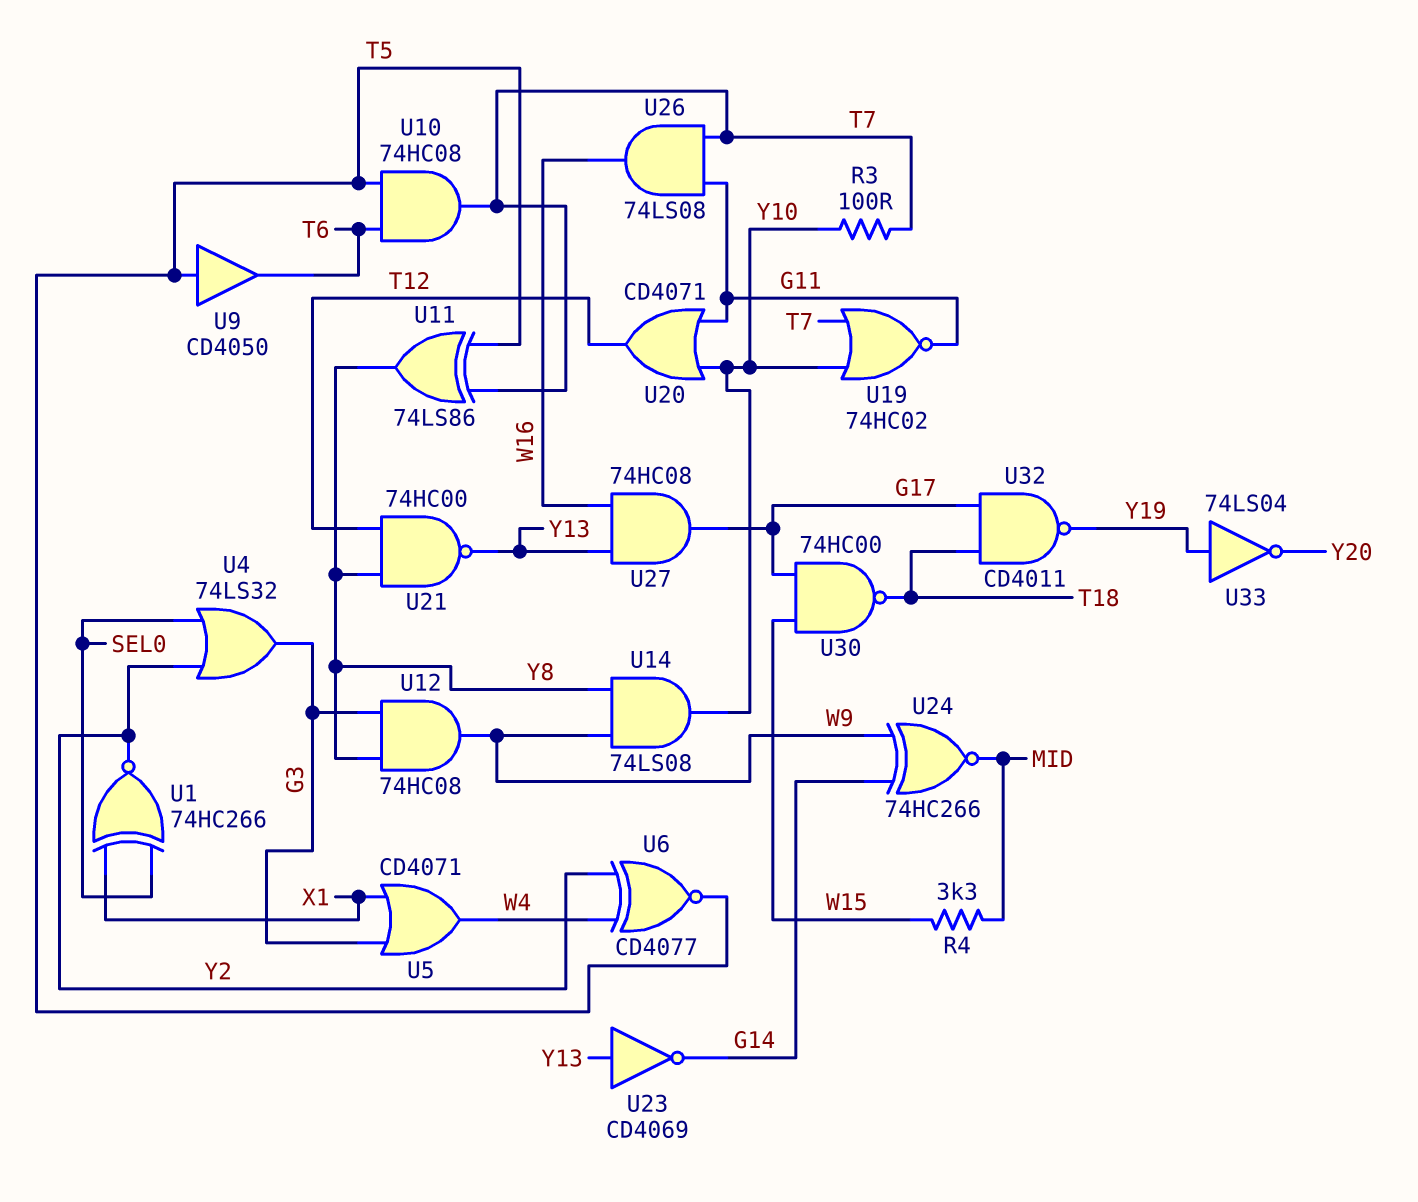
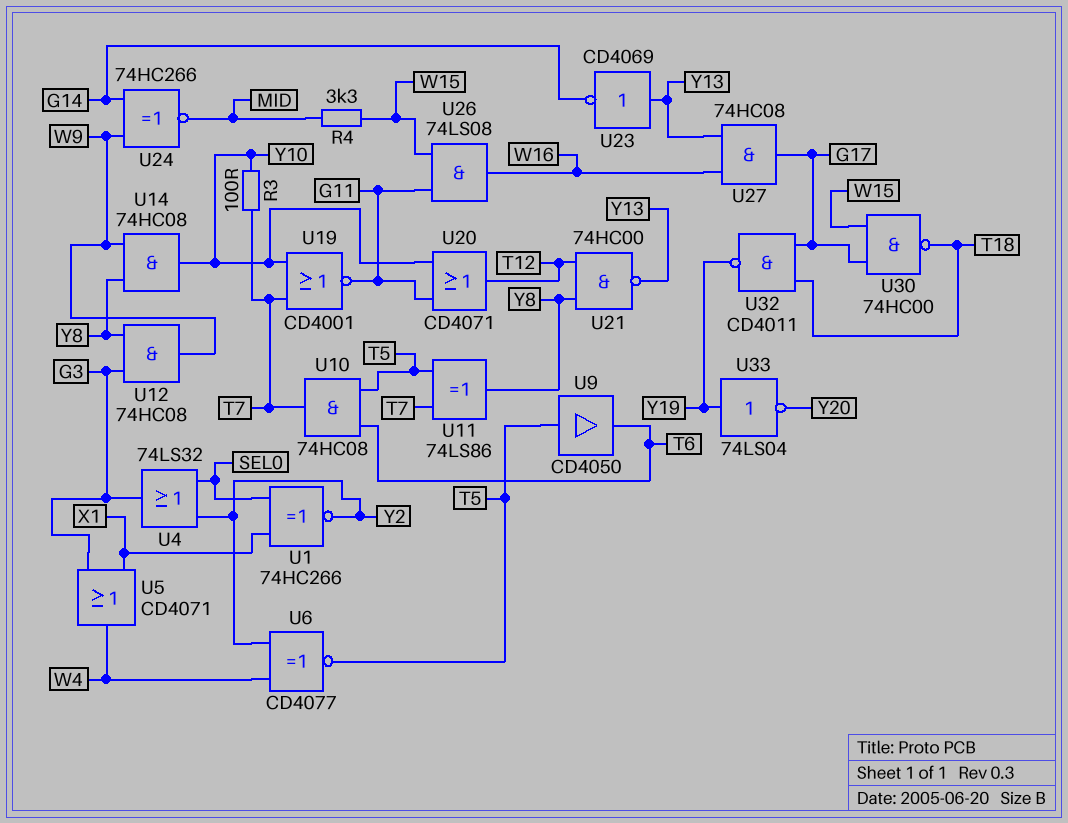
U14: AND 74LS08 (in W9, in Y8, out Y10) -> AND 74HC08 (in W9, in Y8, out Y10)
U19: NOR 74HC02 (in T7, in Y10, out G11) -> NOR CD4001 (in T7, in Y10, out G11)
U26: AND 74LS08 (in G11, in T7, out W16) -> AND 74LS08 (in G11, in W15, out W16)

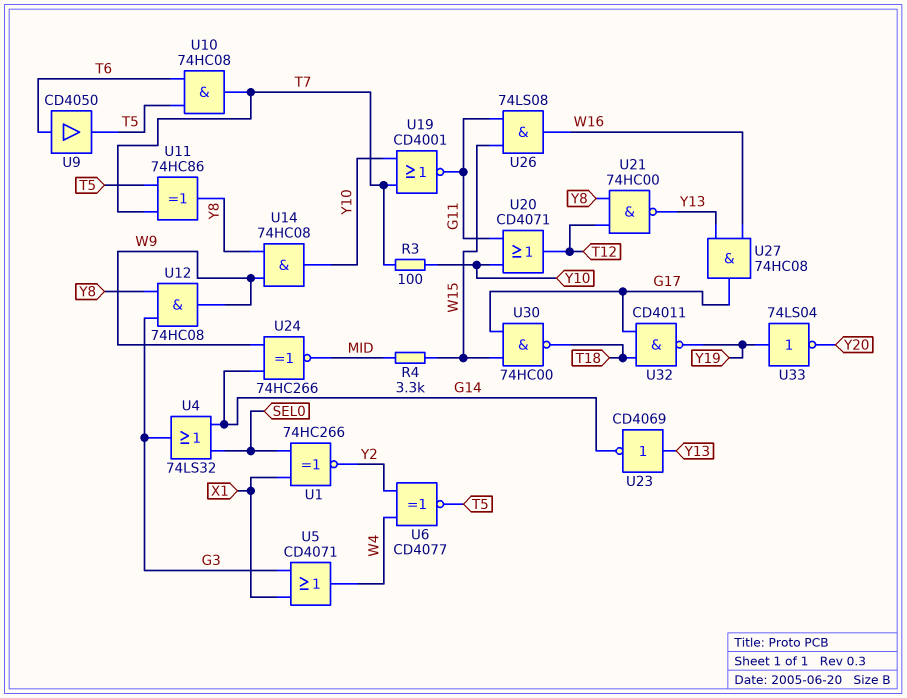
U4: OR 74LS32 (in SEL0, in Y2, out G3) -> OR 74LS32 (in G14, in SEL0, out G3)
U9: buffer CD4050 (in T5, out T6) -> buffer CD4050 (in T6, out T5)
U11: XOR 74LS86 (in T5, in T7, out Y8) -> XOR 74HC86 (in T5, in T7, out Y8)

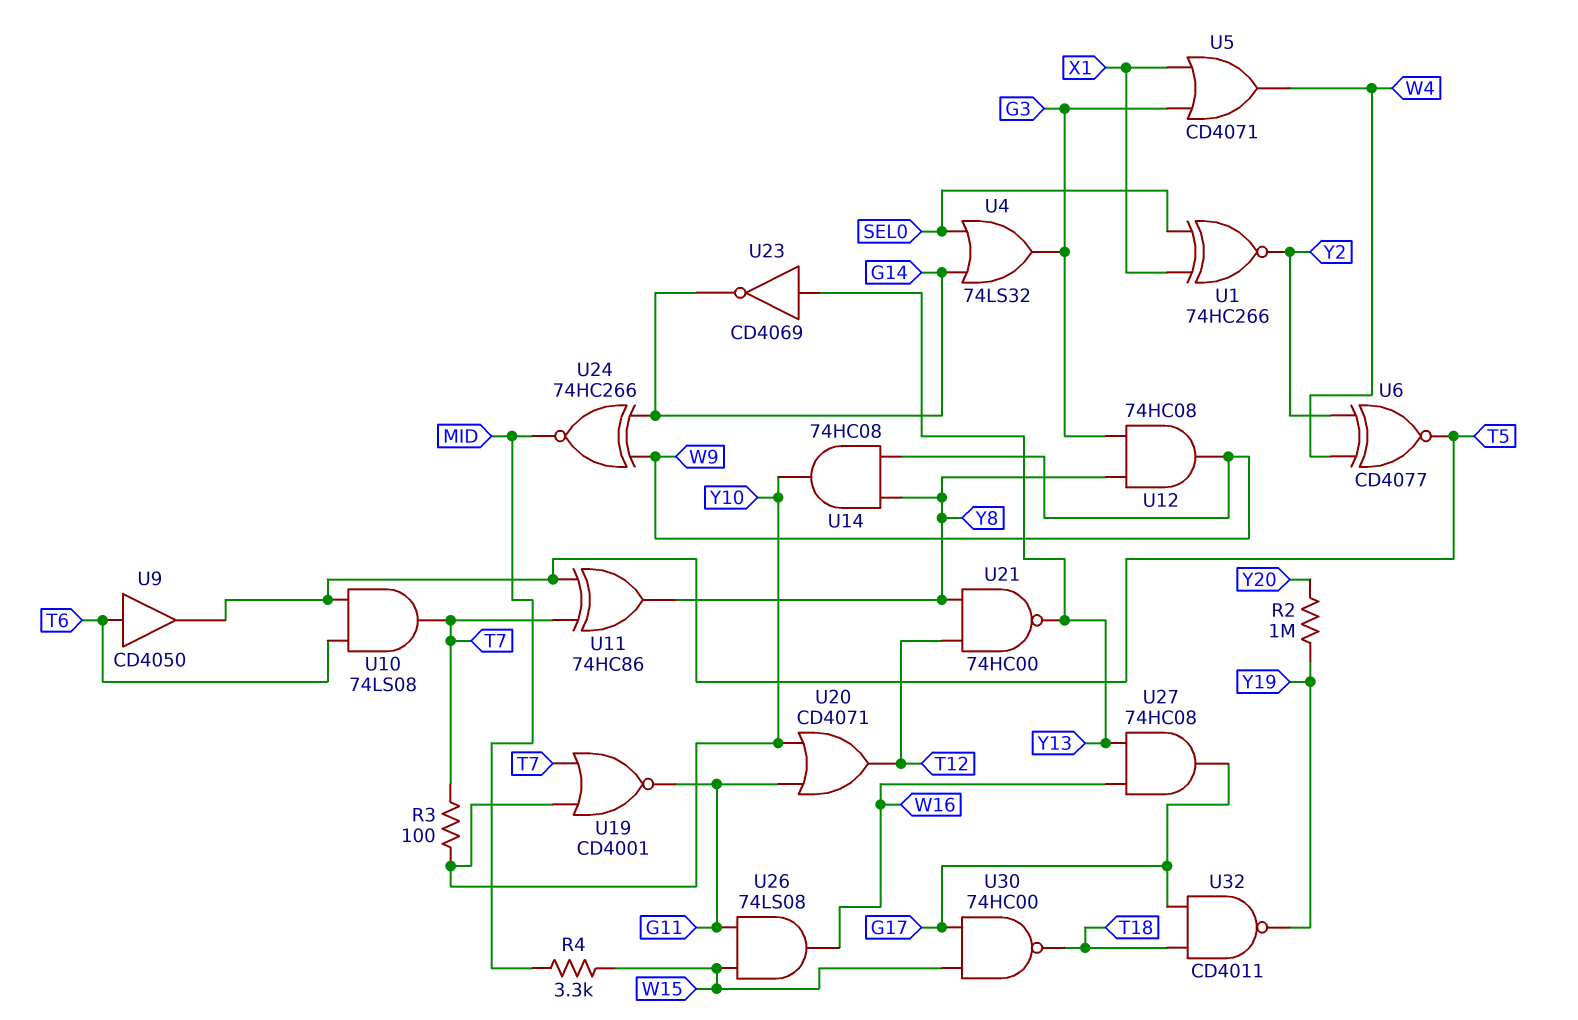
R2: none -> 1M (Y19, Y20)
U10: AND 74HC08 (in T5, in T6, out T7) -> AND 74LS08 (in T5, in T6, out T7)
U33: NOT 74LS04 (in Y19, out Y20) -> none

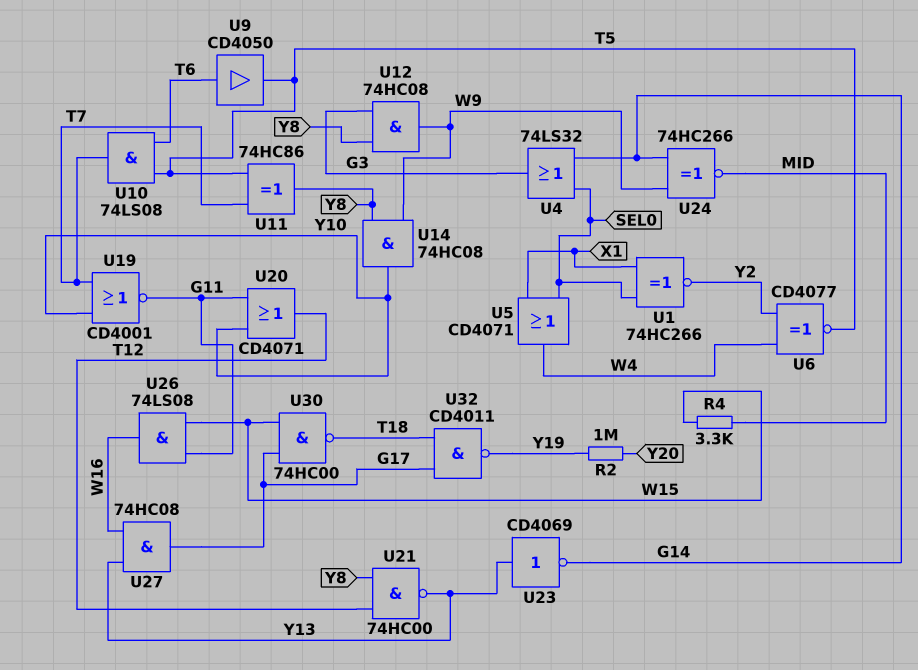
R3: 100 (T7, Y10) -> none
U5: OR CD4071 (in G3, in X1, out W4) -> OR CD4071 (in SEL0, in X1, out W4)

